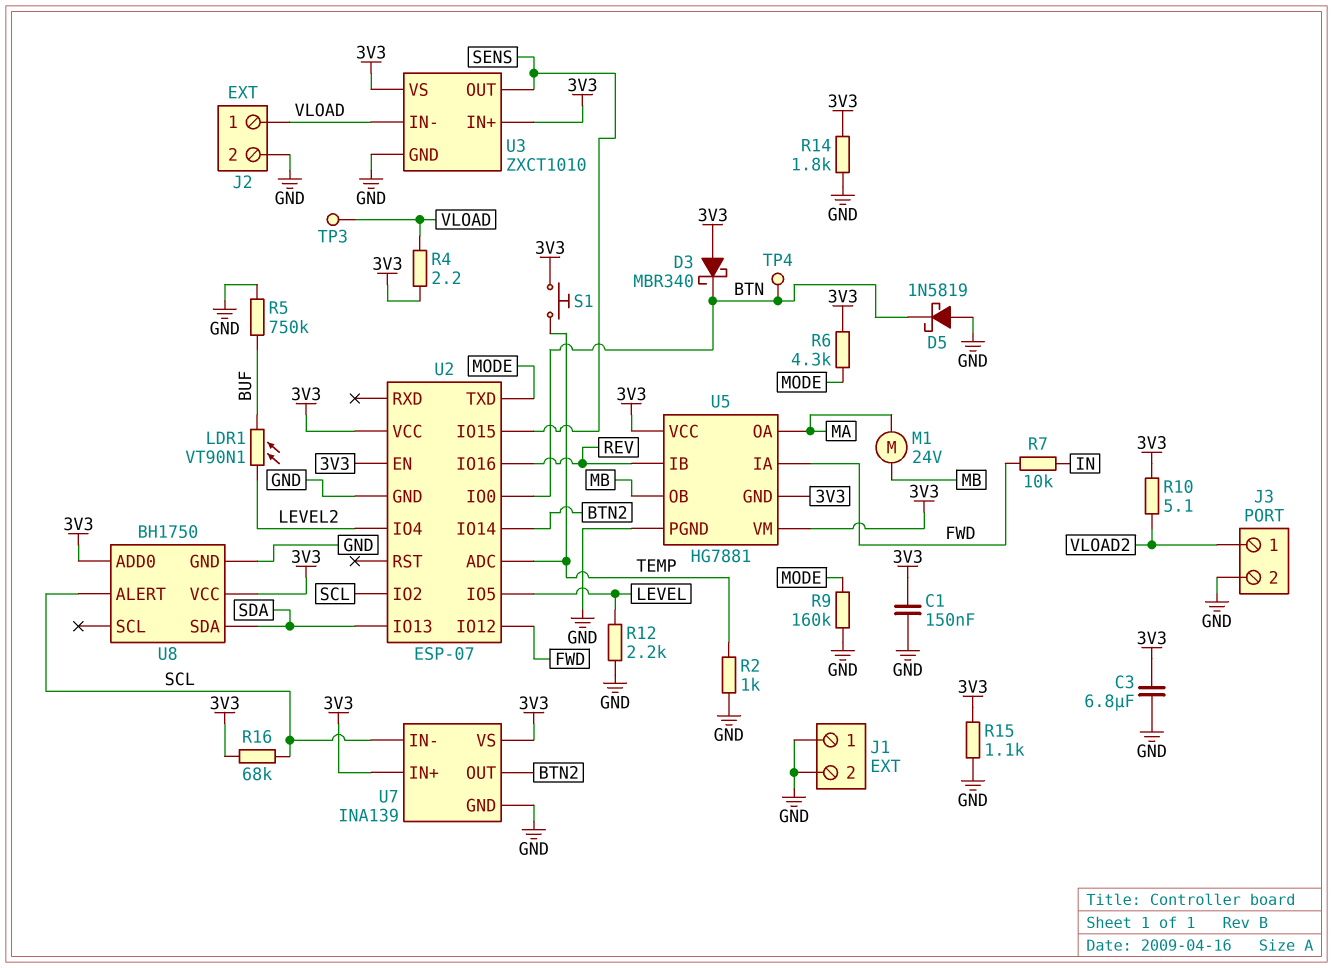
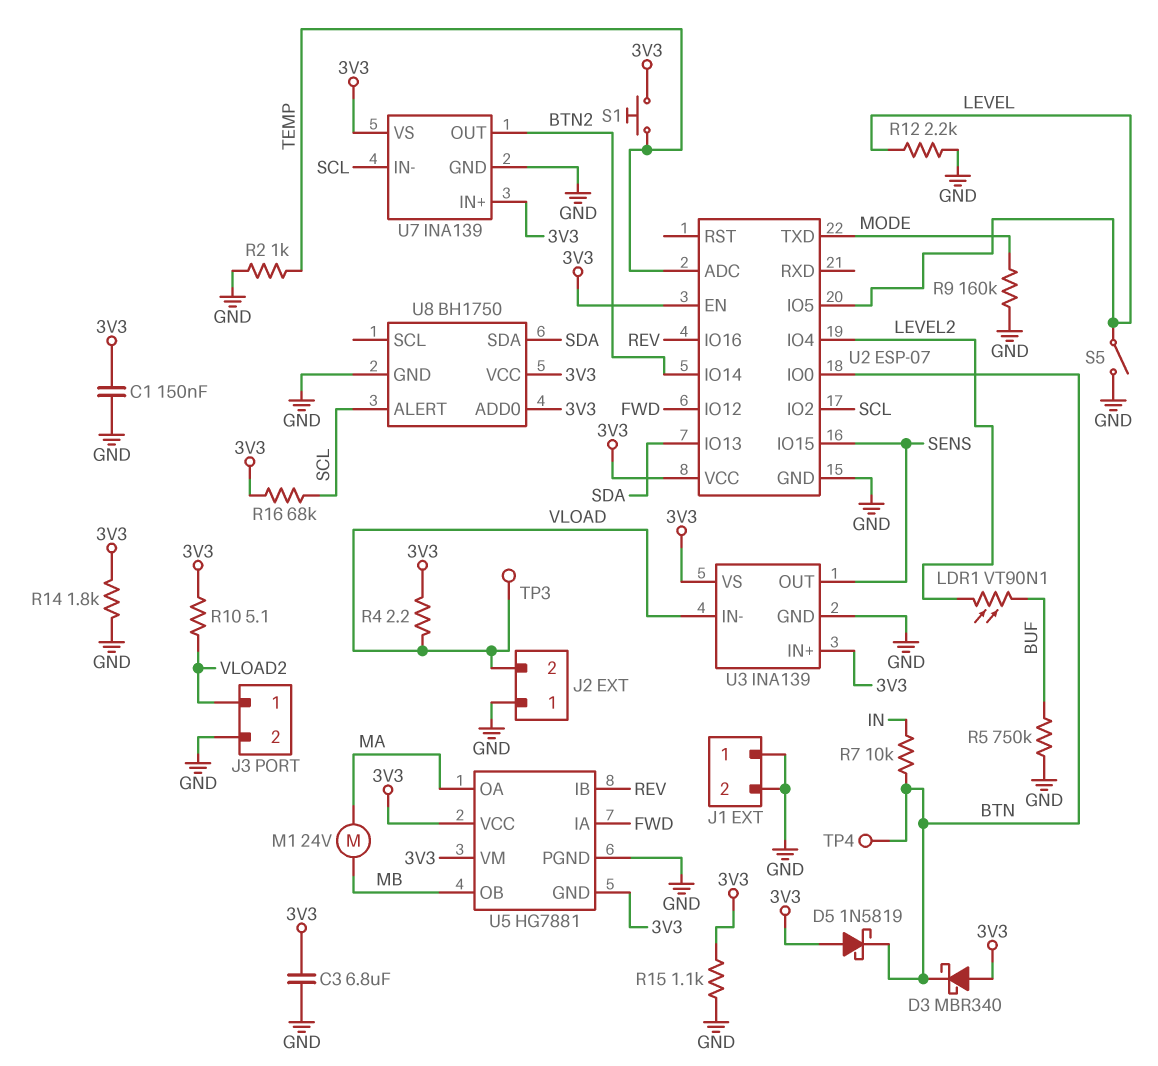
D5: schottky 1N5819 (A GND, K BTN) -> schottky 1N5819 (A 3V3, K BTN)
J2 pin 1: VLOAD -> GND
J2 pin 2: GND -> VLOAD
R6: 4.3k (3V3, MODE) -> none
R7: 10k (FWD, IN) -> 10k (BTN, IN)
S5: none -> switch (GND, LEVEL)
U3: ZXCT1010 -> INA139

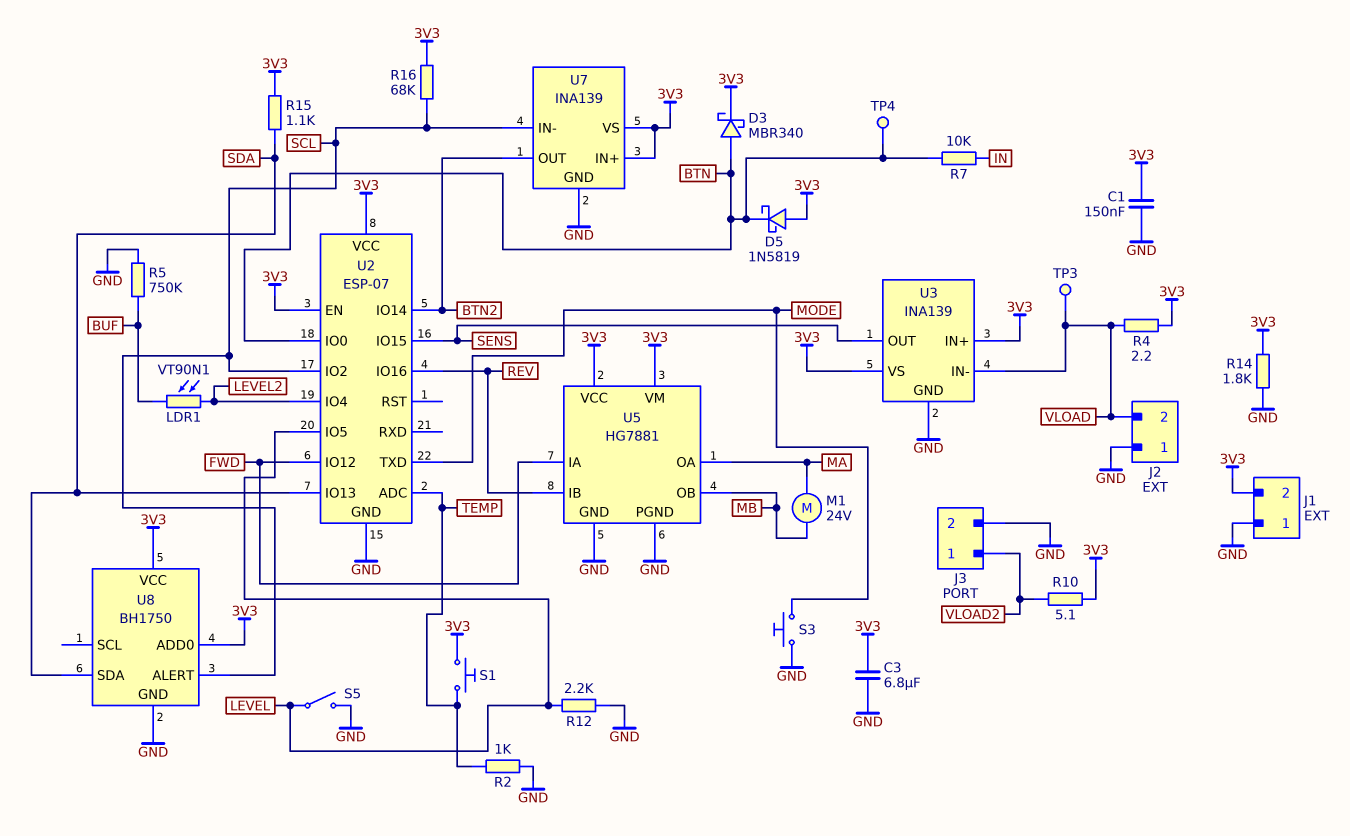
D3: schottky MBR340 (A 3V3, K BTN) -> schottky MBR340 (A BTN, K 3V3)
J1 pin 2: GND -> 3V3
R9: 160k (GND, MODE) -> none
R15: 1.1k (3V3, GND) -> 1.1k (3V3, SDA)
S3: none -> button (GND, MODE)
U5 pin GND: 3V3 -> GND

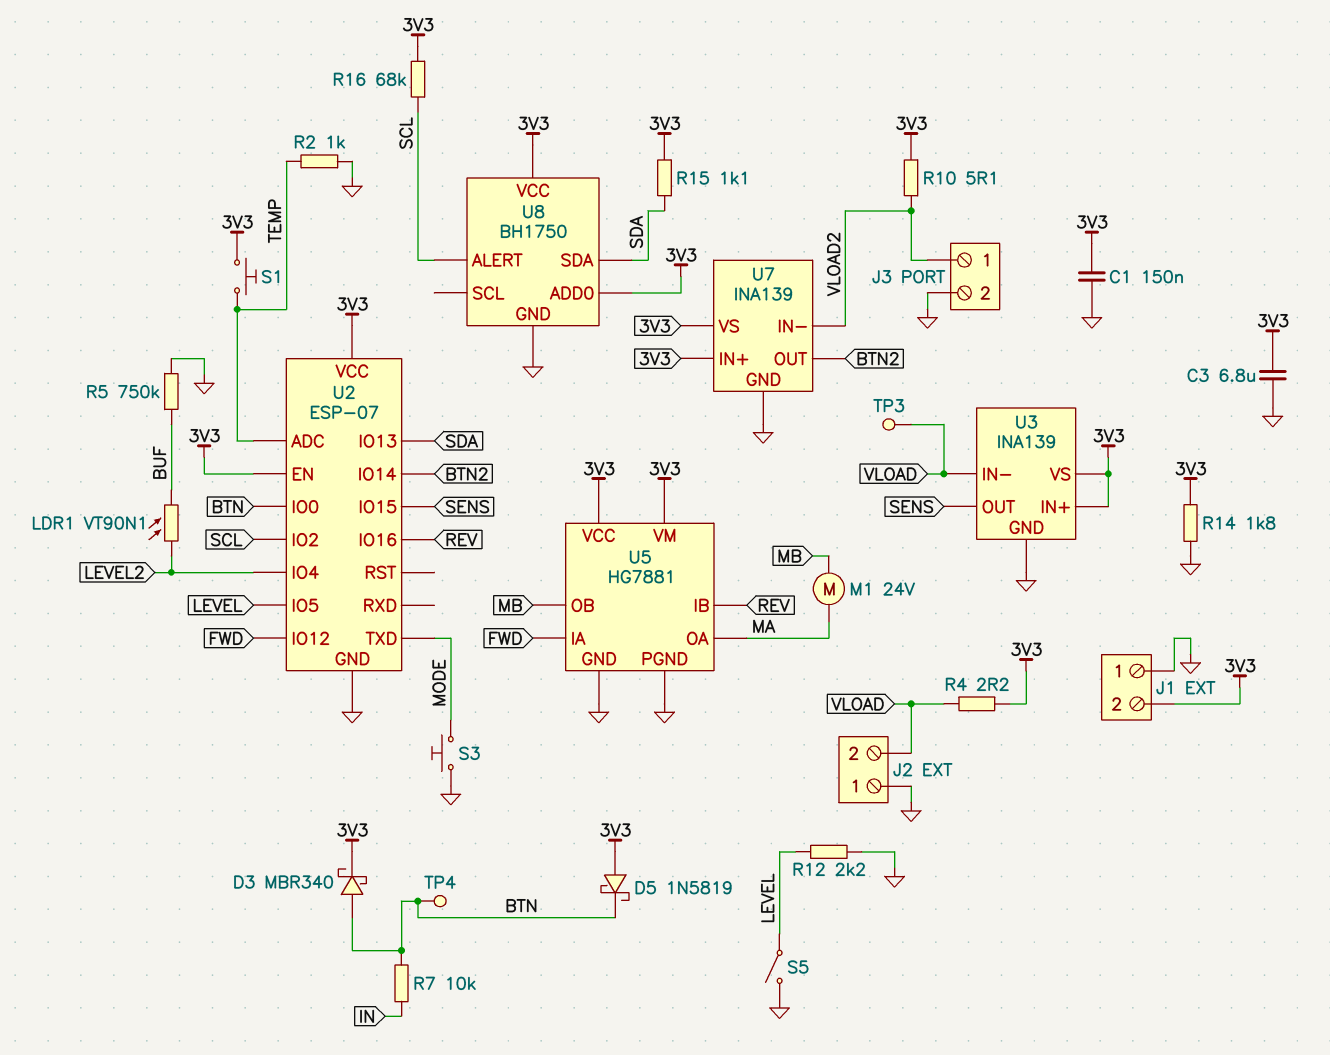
U7 pin IN-: SCL -> VLOAD2

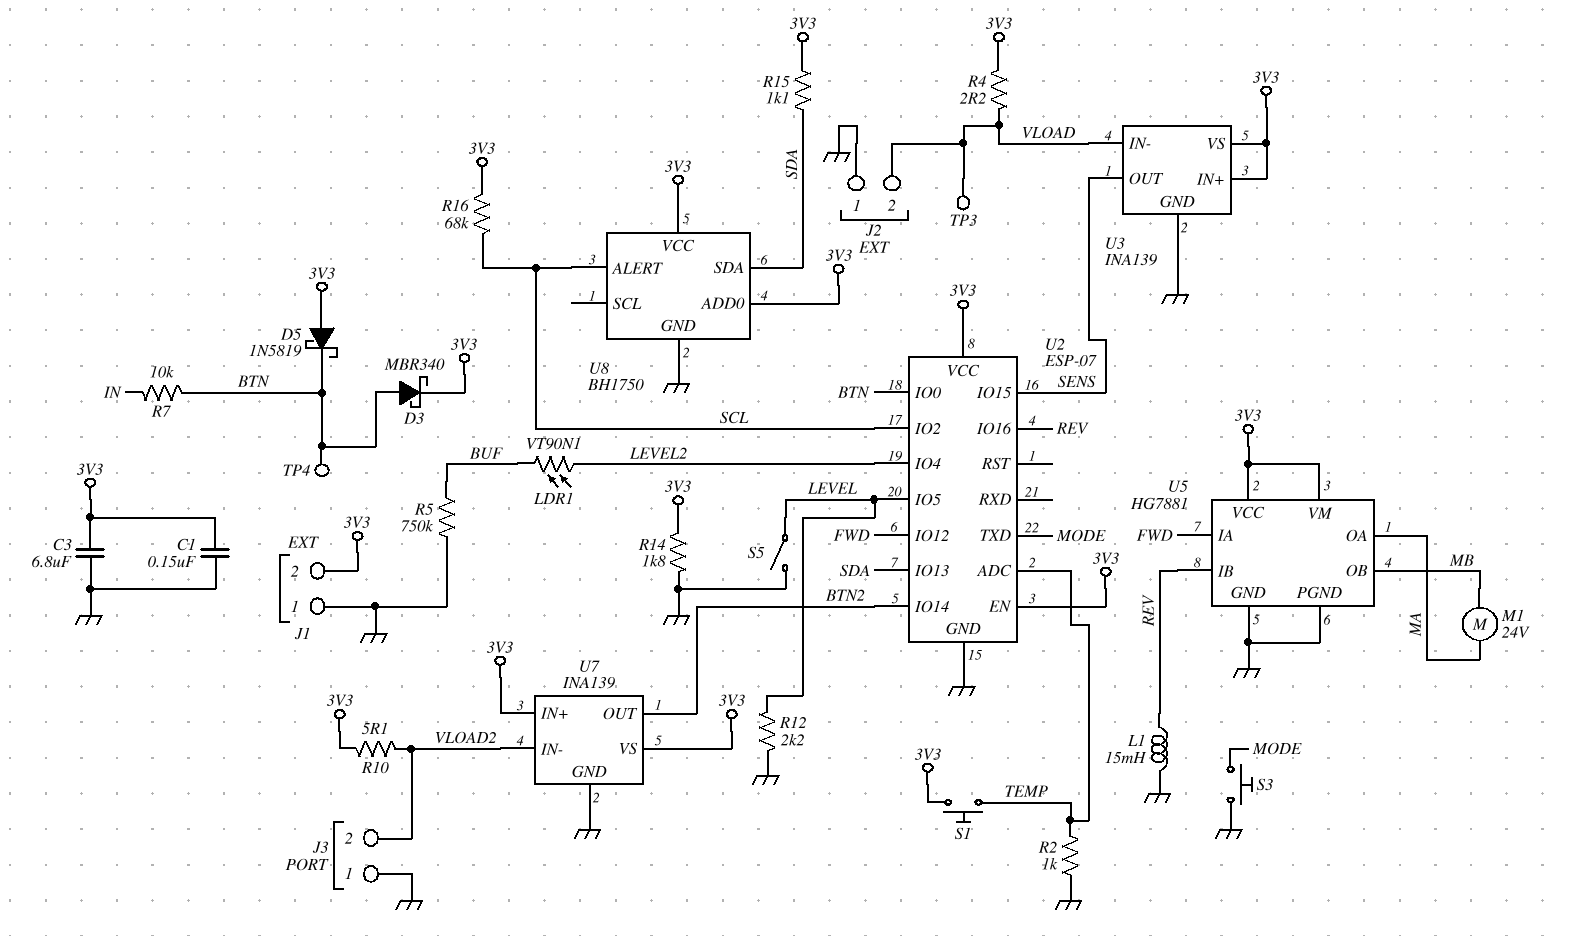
J3 pin 1: VLOAD2 -> GND
J3 pin 2: GND -> VLOAD2
L1: none -> 15mH (GND, REV)

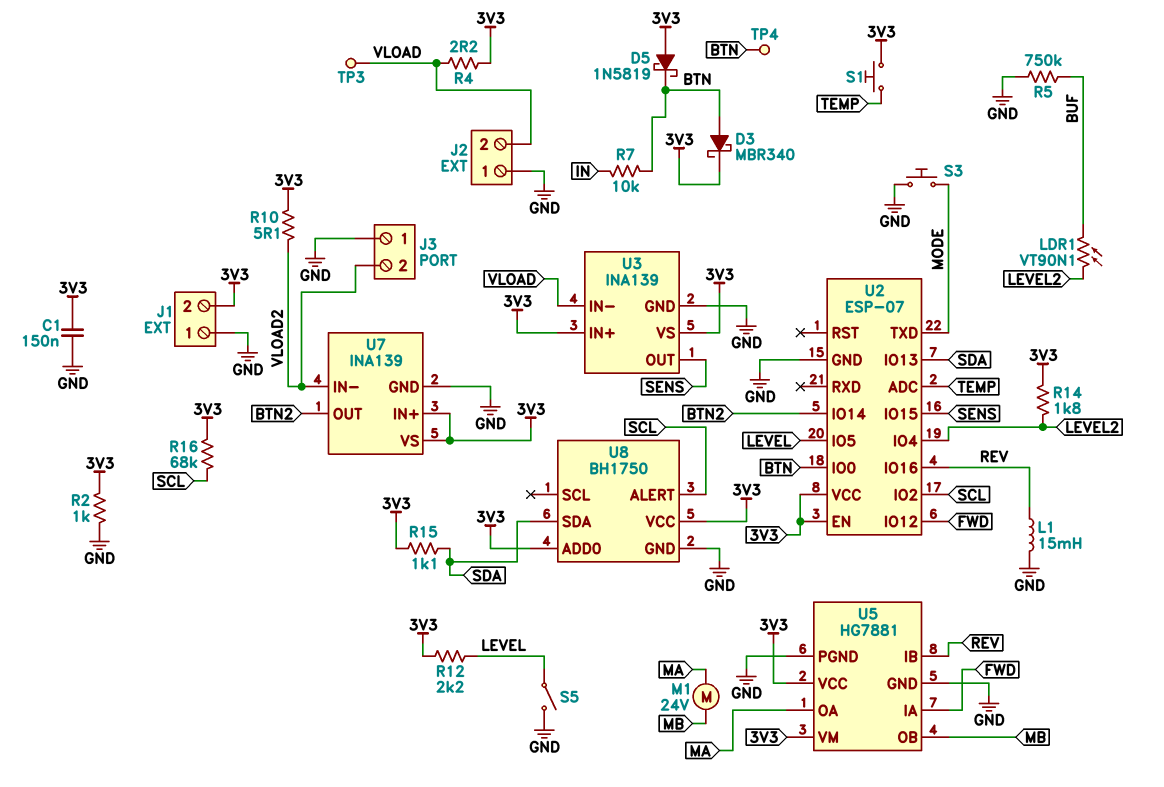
C3: 6.8uF (3V3, GND) -> none
R2: 1k (GND, TEMP) -> 1k (3V3, GND)
R12: 2.2k (GND, LEVEL) -> 2.2k (3V3, LEVEL)
R14: 1.8k (3V3, GND) -> 1.8k (3V3, LEVEL2)

